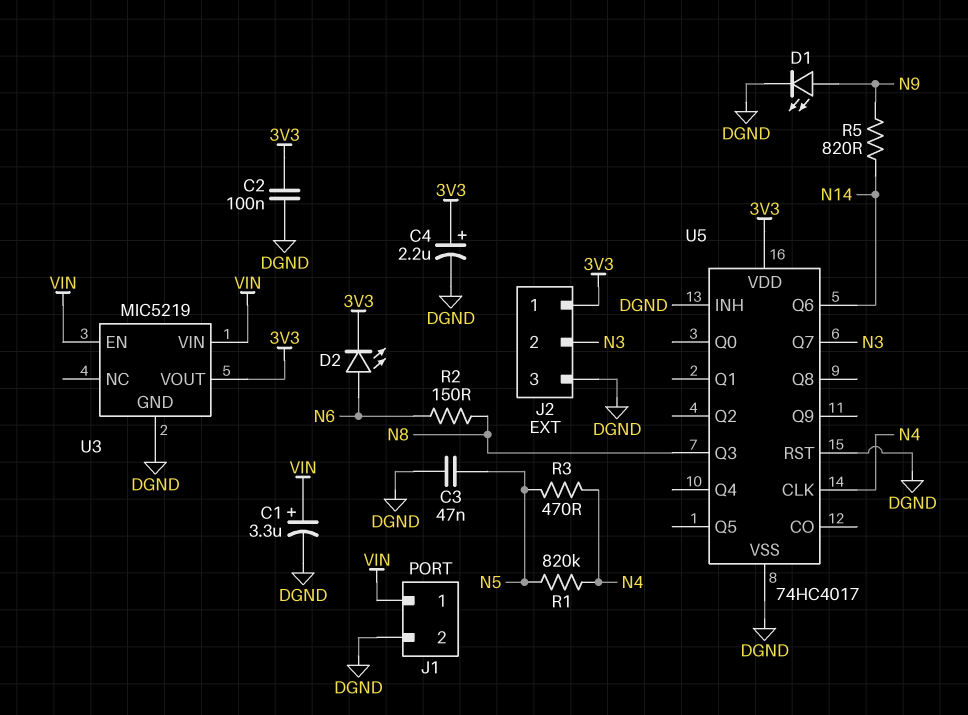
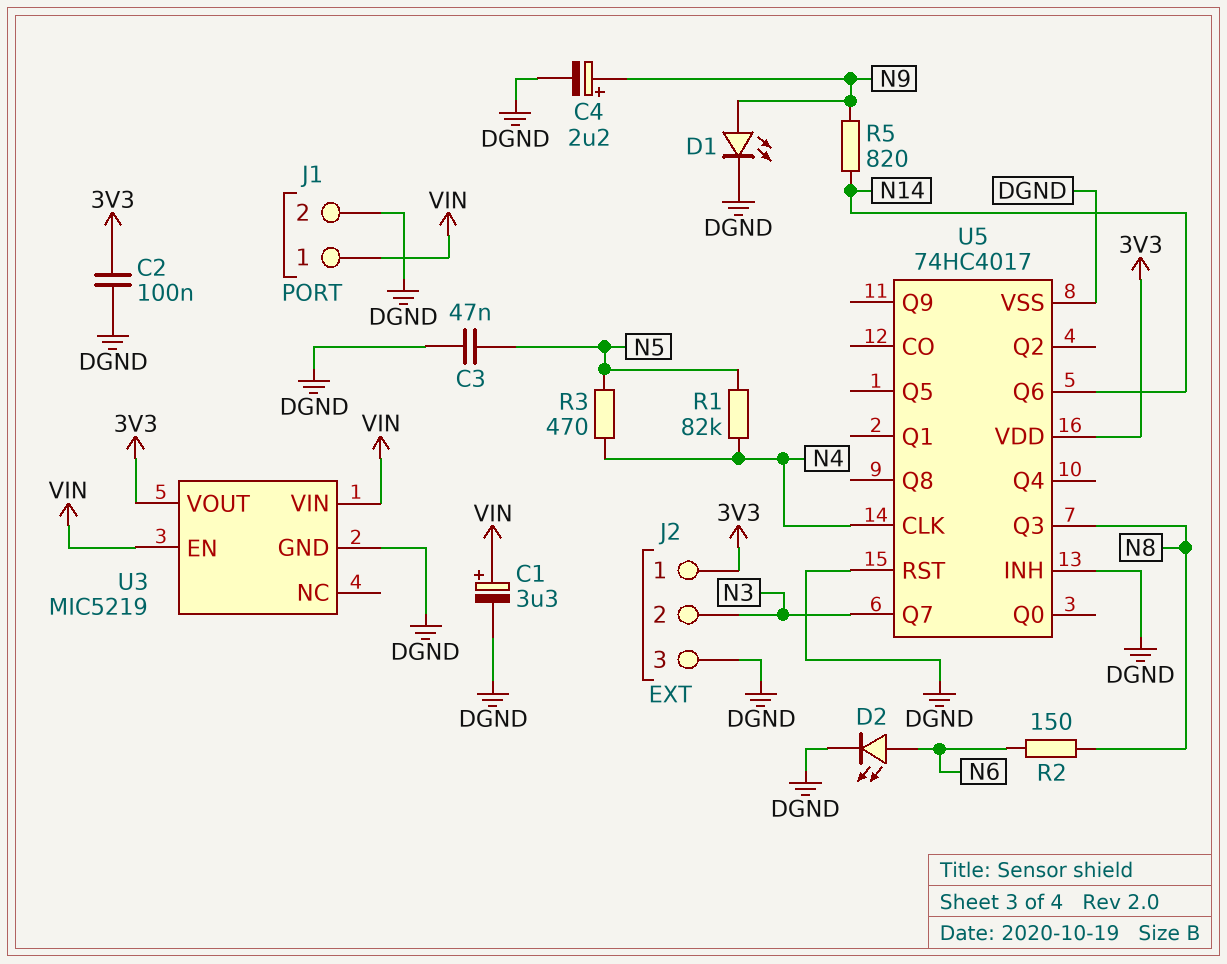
C4: 2.2uF (plus 3V3, minus DGND) -> 2.2uF (plus N9, minus DGND)
D2: LED (A N6, K 3V3) -> LED (A N6, K DGND)
R1: 820k (N4, N5) -> 82k (N4, N5)

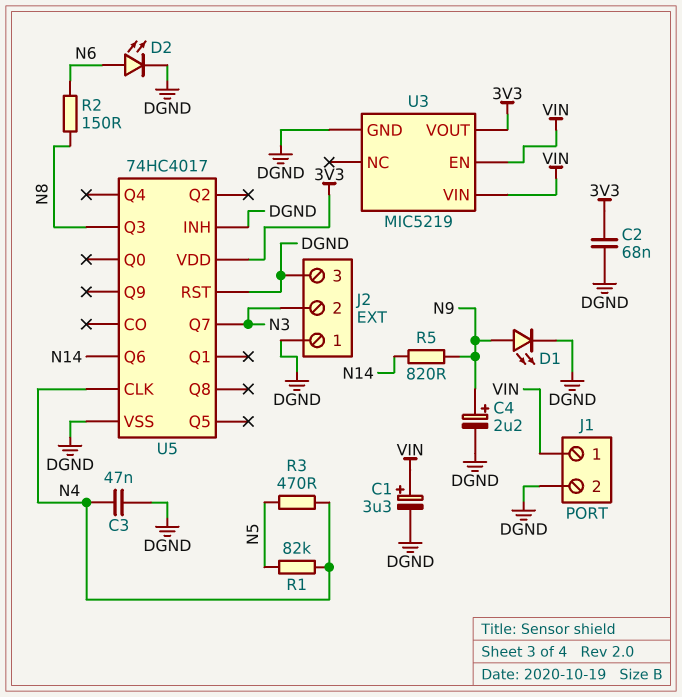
C2: 100nF (3V3, DGND) -> 68nF (3V3, DGND)
C3: 47nF (DGND, N5) -> 47nF (DGND, N4)
J2 pin 1: 3V3 -> DGND

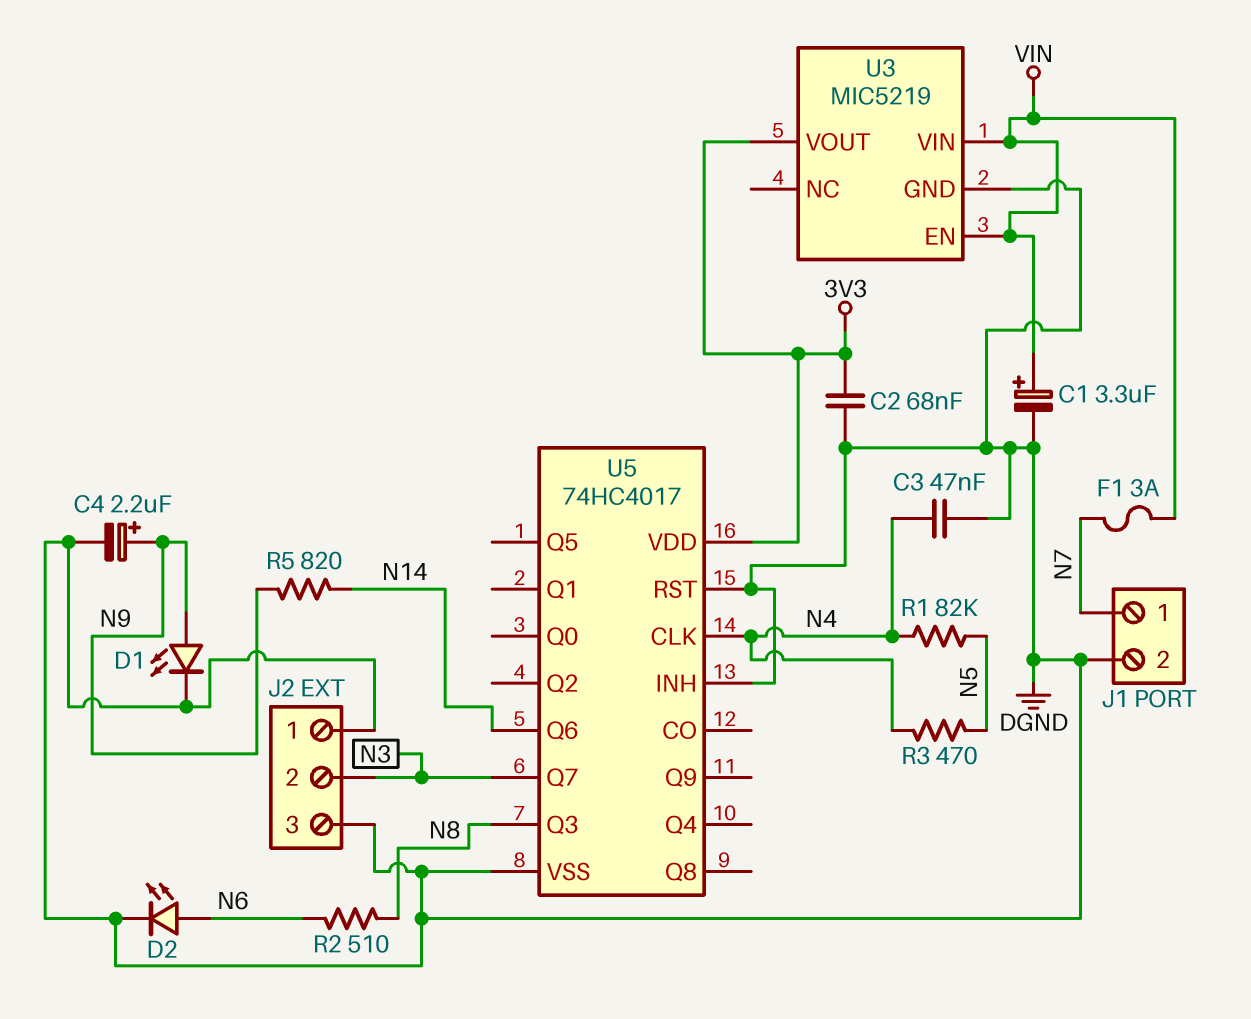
F1: none -> 3A (N7, VIN)
J1 pin 1: VIN -> N7
R2: 150 (N6, N8) -> 510 (N6, N8)

